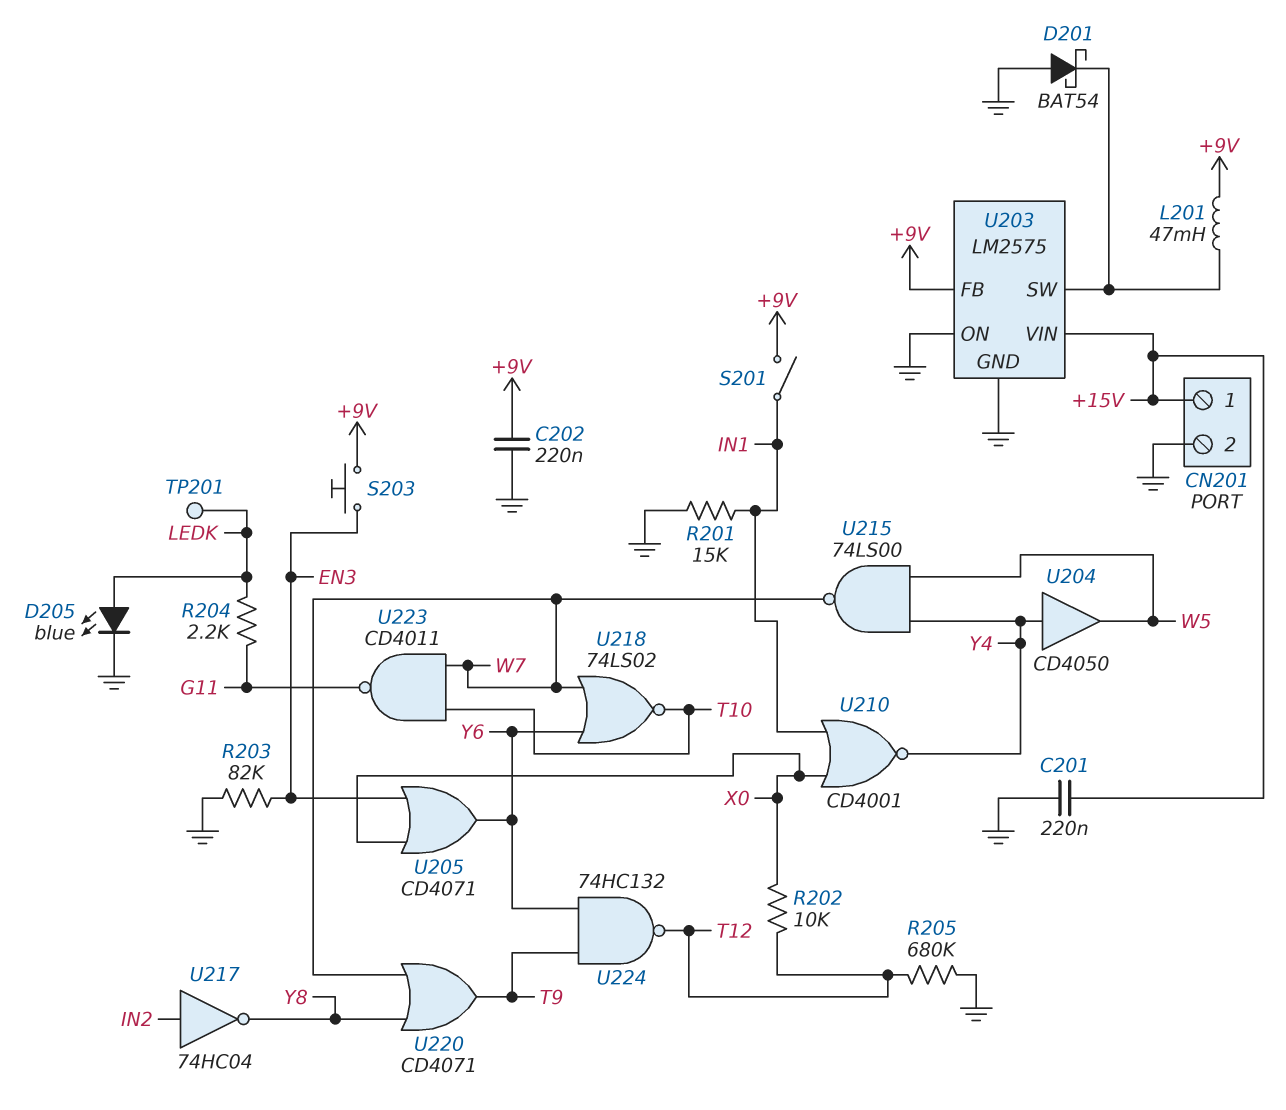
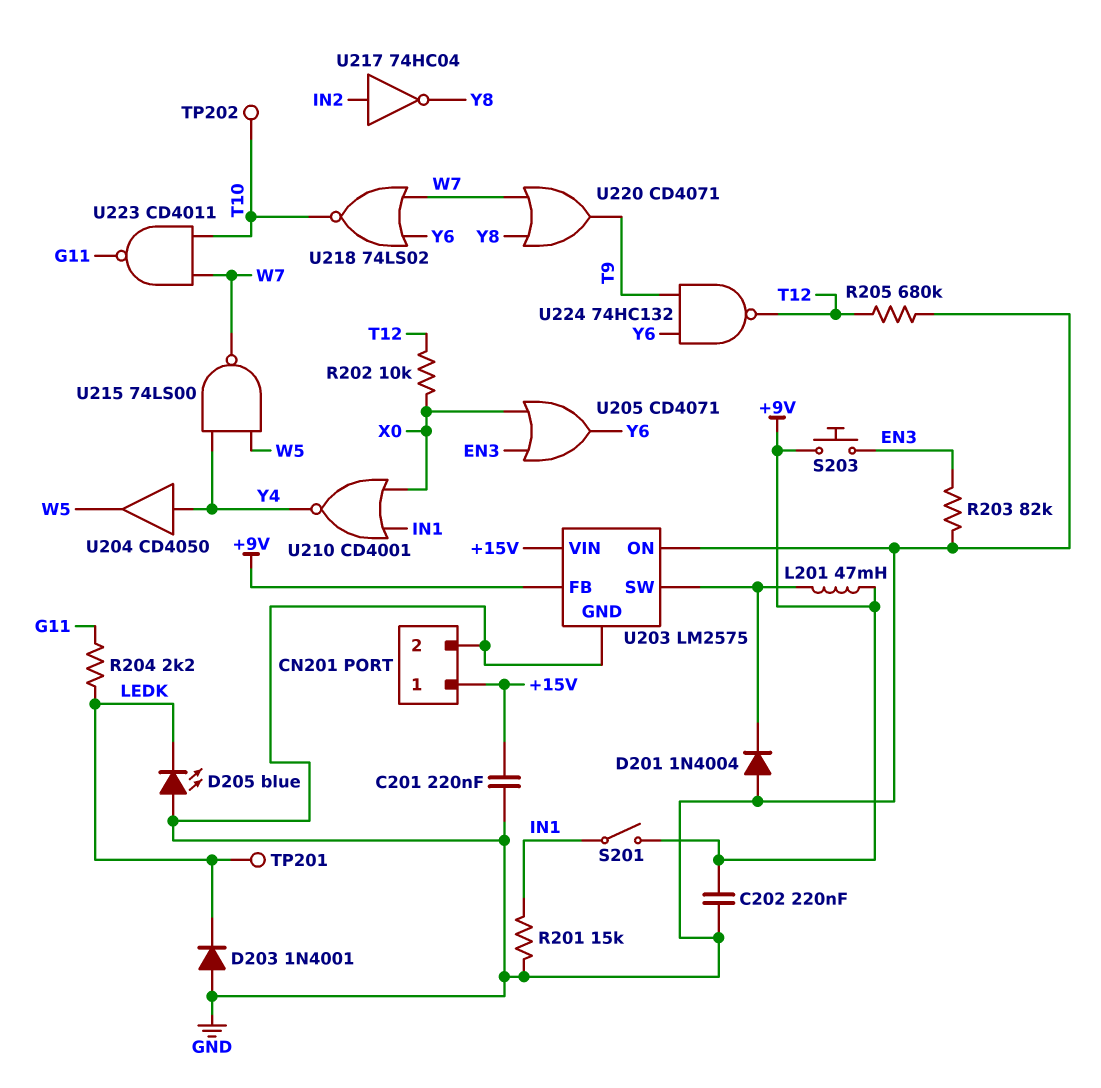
D201: schottky BAT54 (A GND, K U203/SW) -> diode 1N4004 (A GND, K U203/SW)
D203: none -> diode 1N4001 (A GND, K LEDK)
D205: LED blue (A LEDK, K GND) -> LED blue (A GND, K LEDK)
TP202: none -> test point (T10)

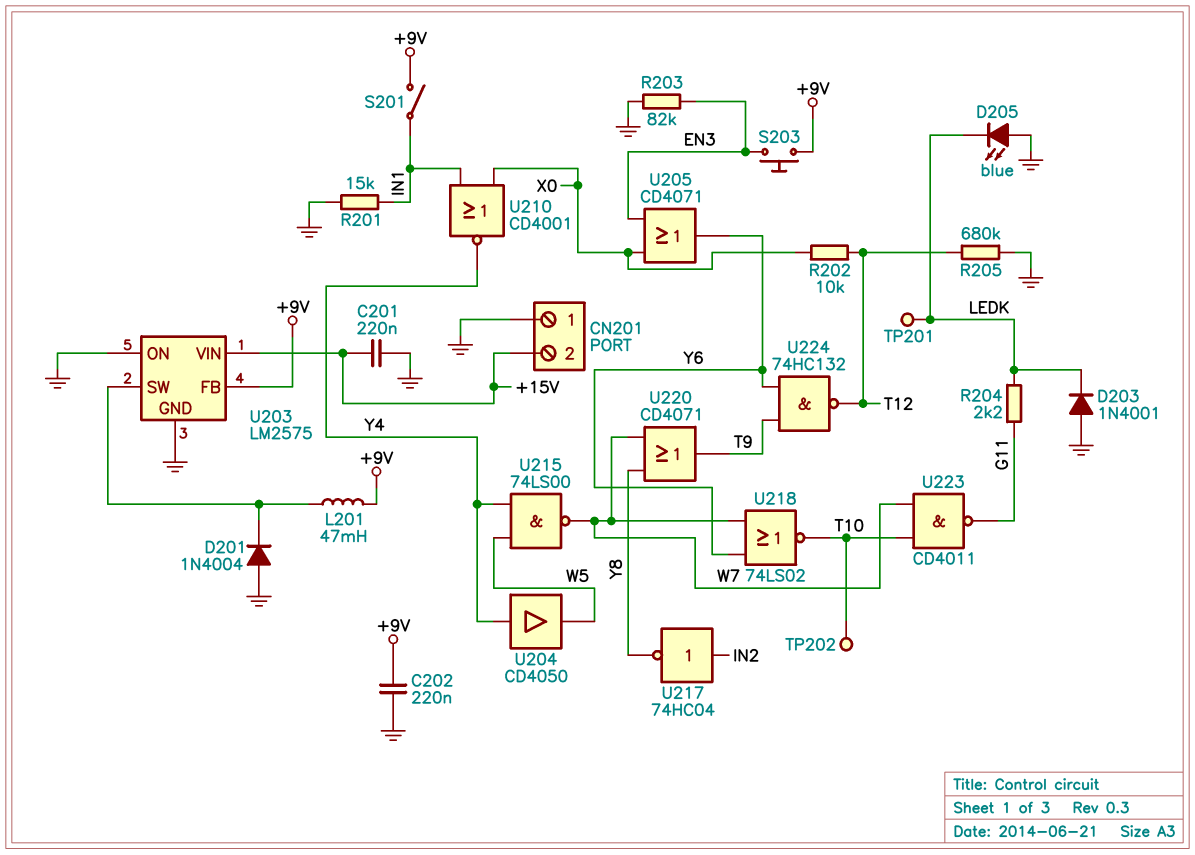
CN201 pin 1: +15V -> GND
CN201 pin 2: GND -> +15V

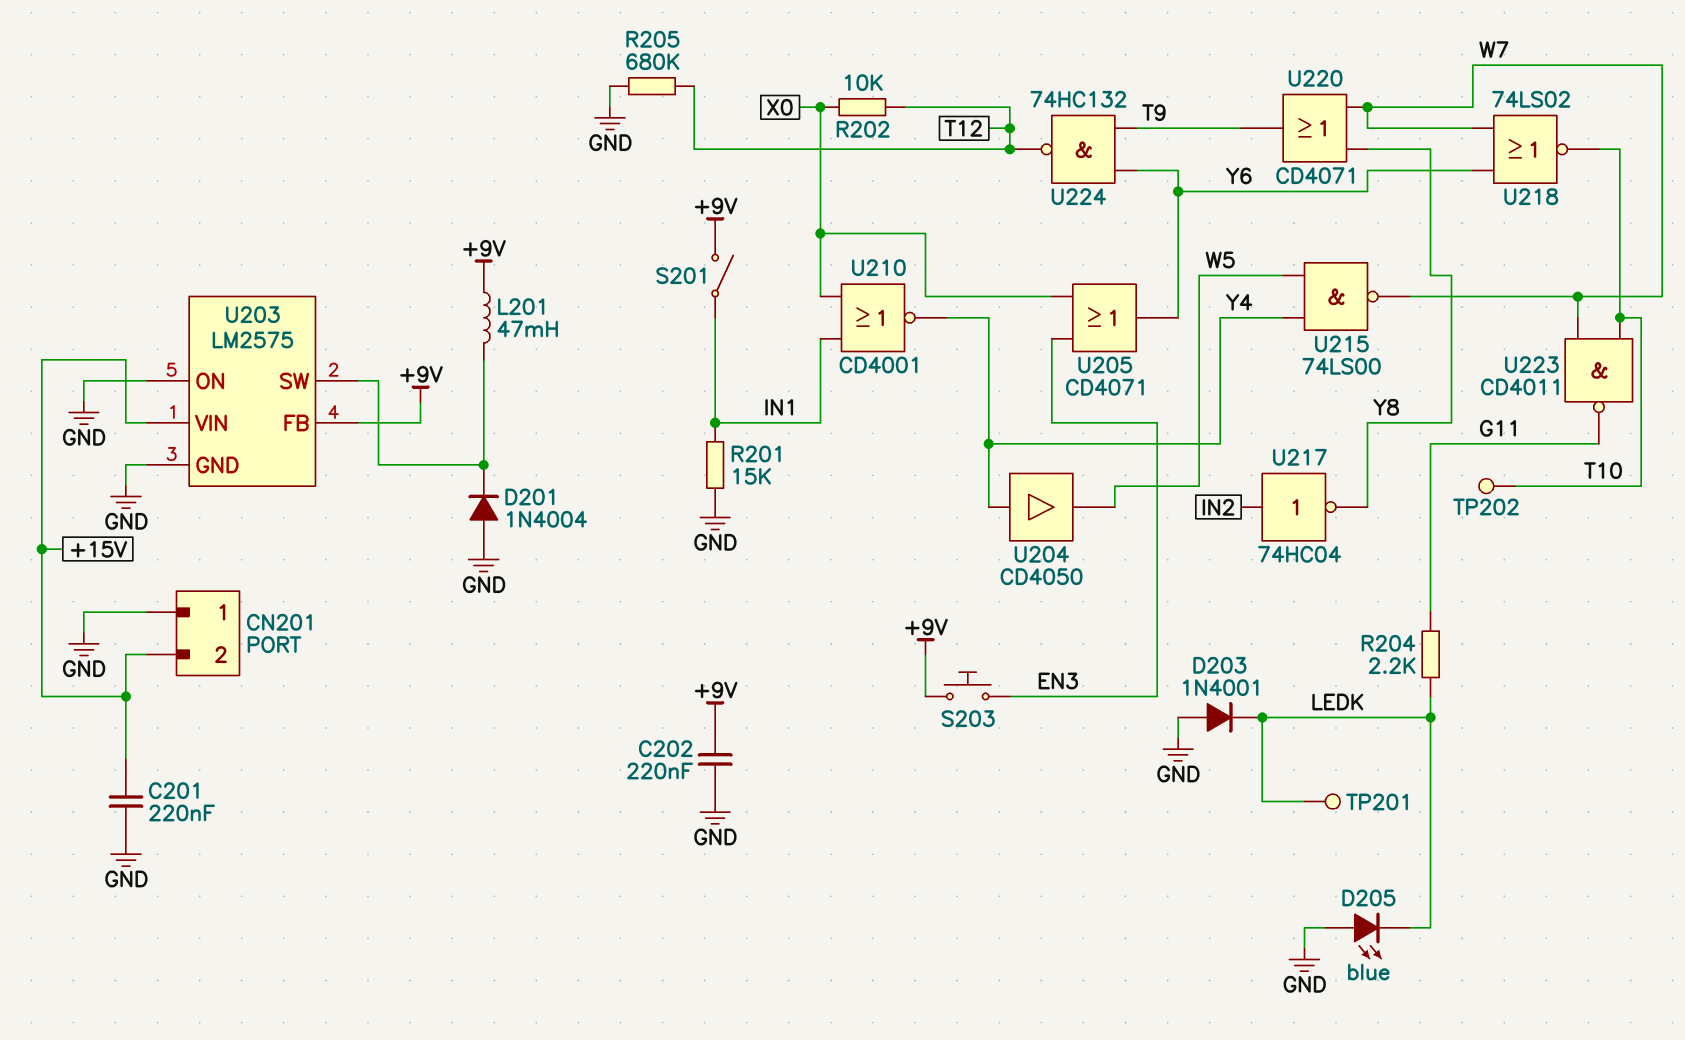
R203: 82k (EN3, GND) -> none

